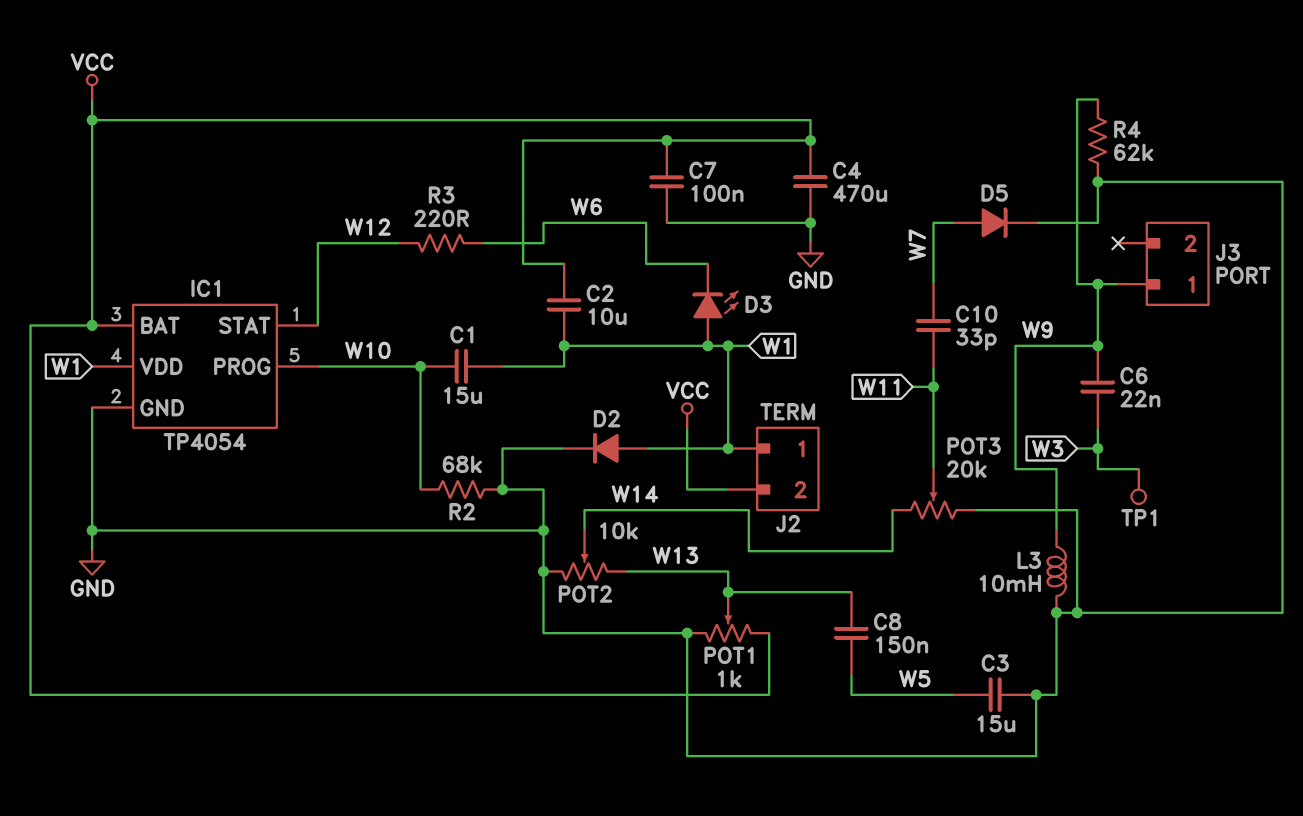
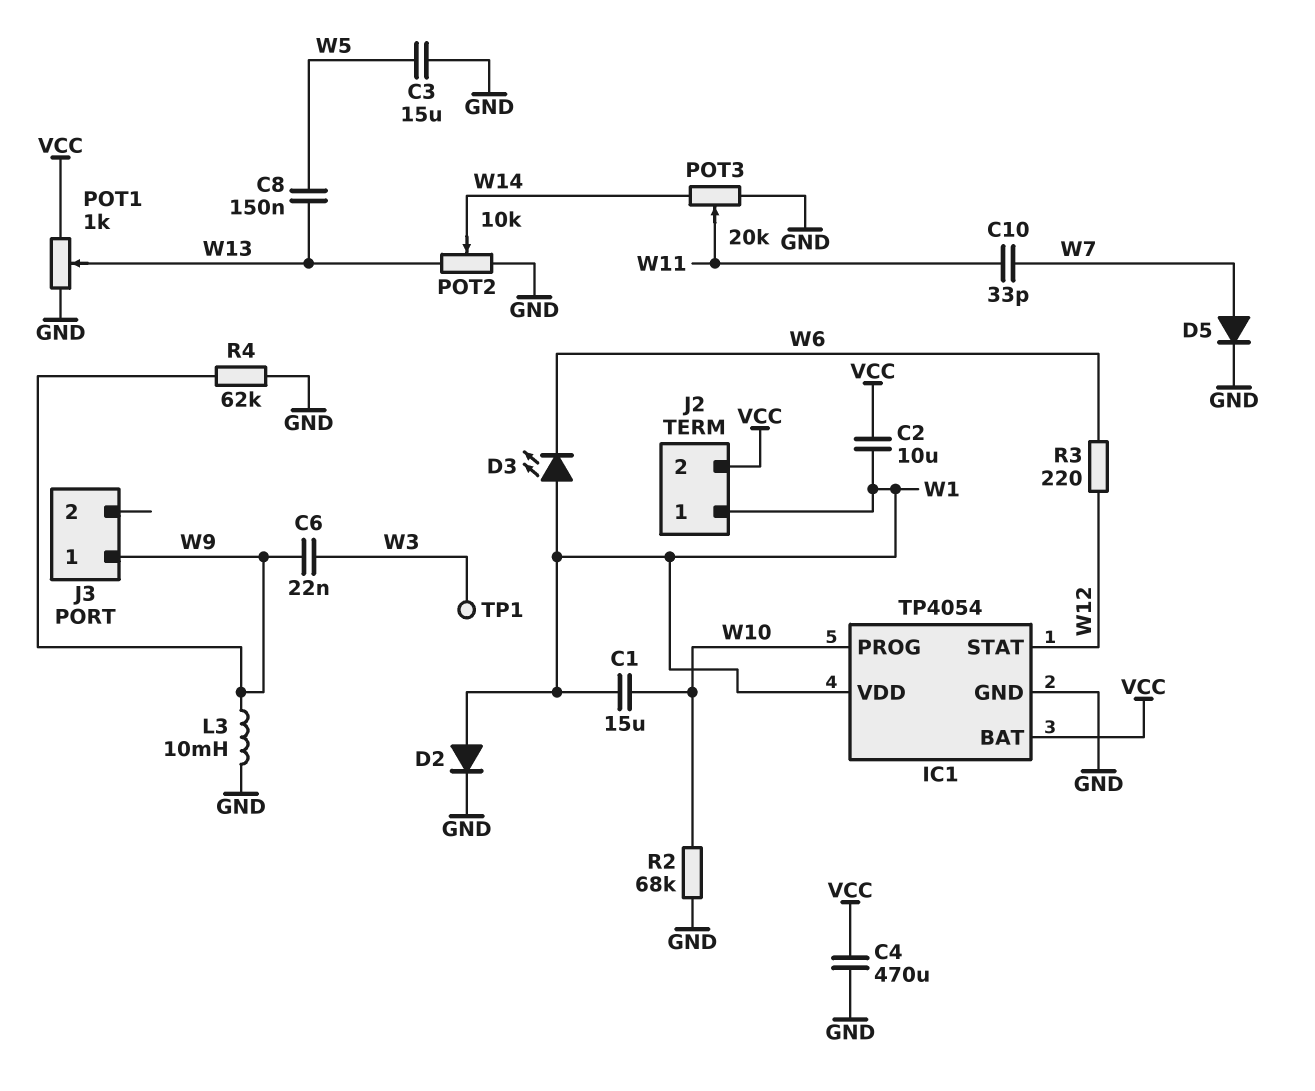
C7: 100nF (GND, VCC) -> none

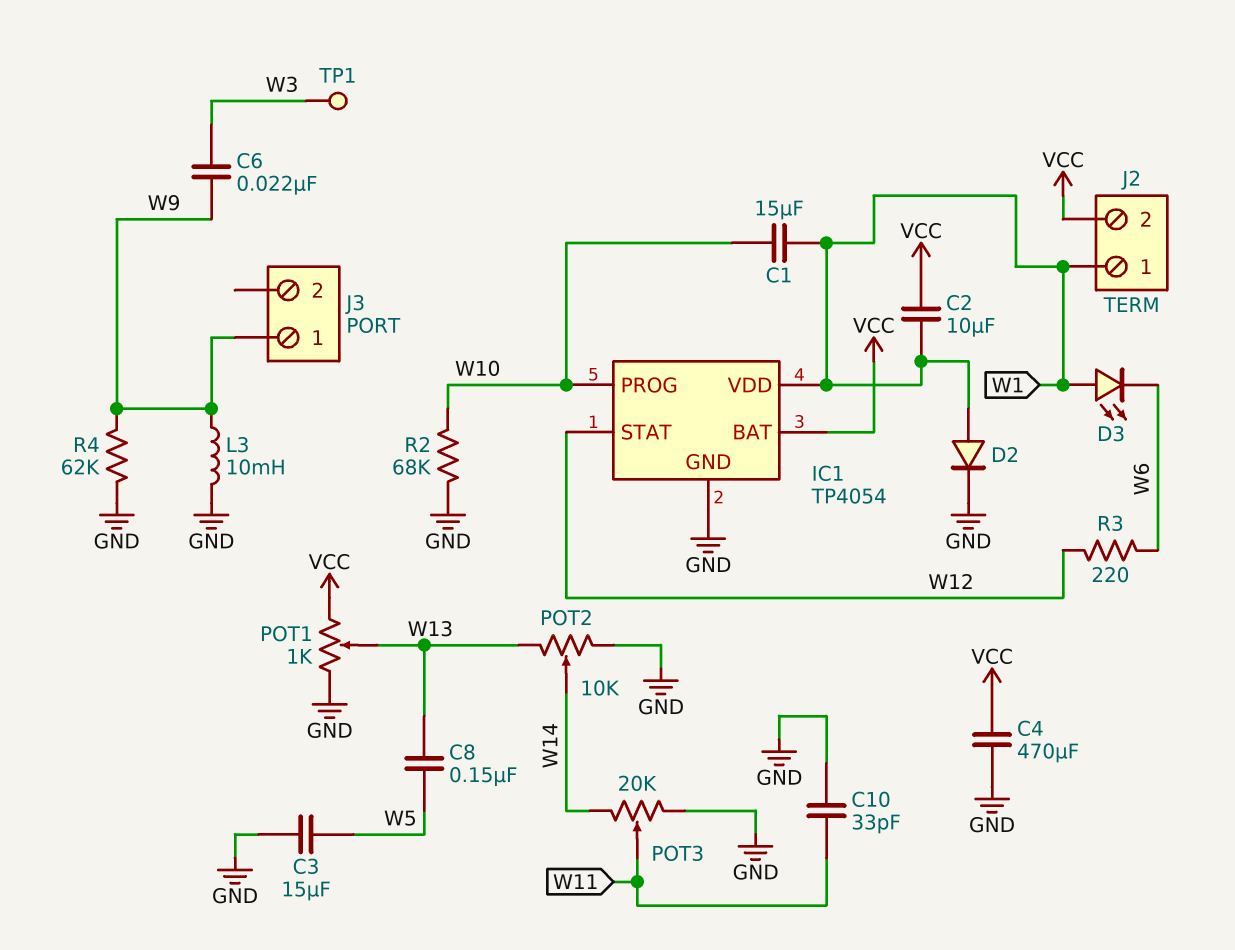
C10: 33pF (W7, W11) -> 33pF (GND, W11)
D5: diode (A W7, K GND) -> none

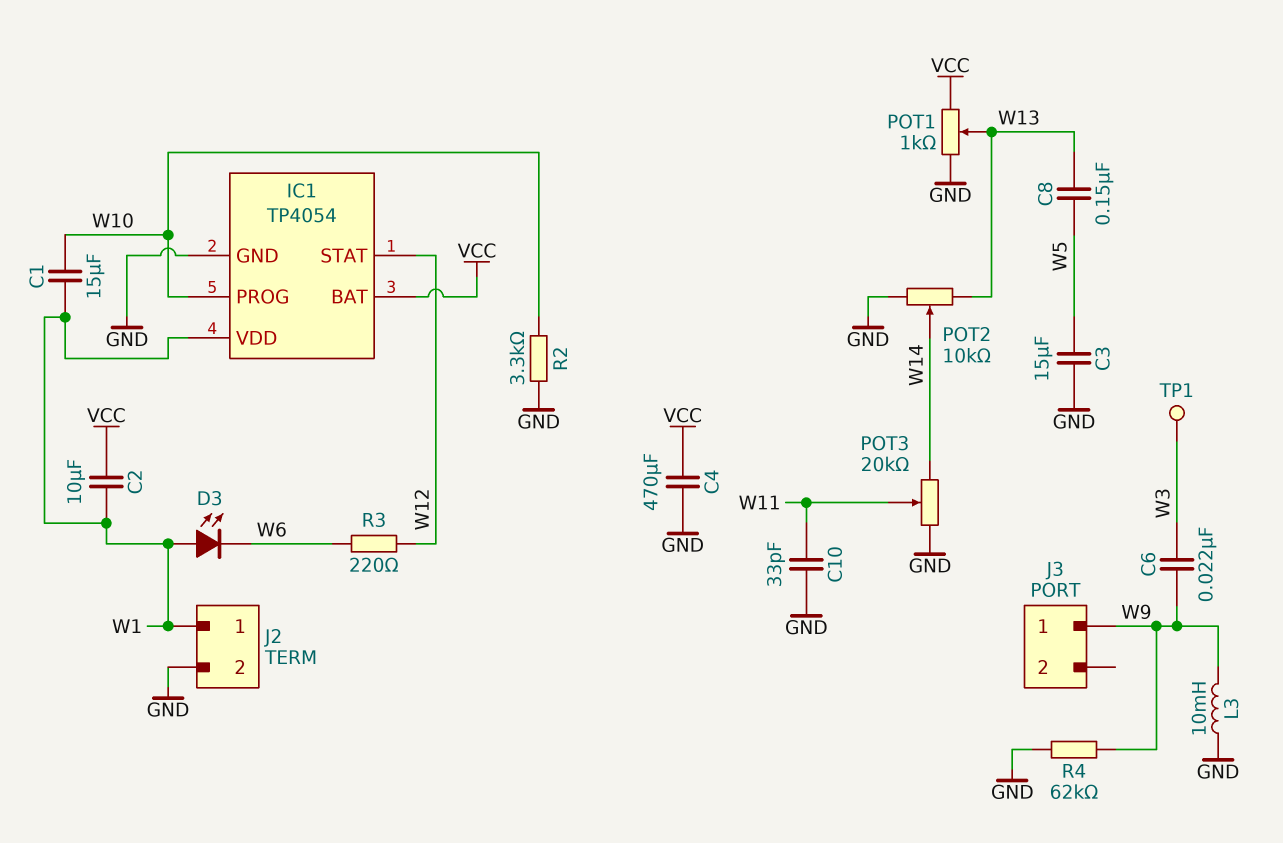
D2: diode (A W1, K GND) -> none
J2 pin 2: VCC -> GND
R2: 68k (GND, W10) -> 3.3k (GND, W10)

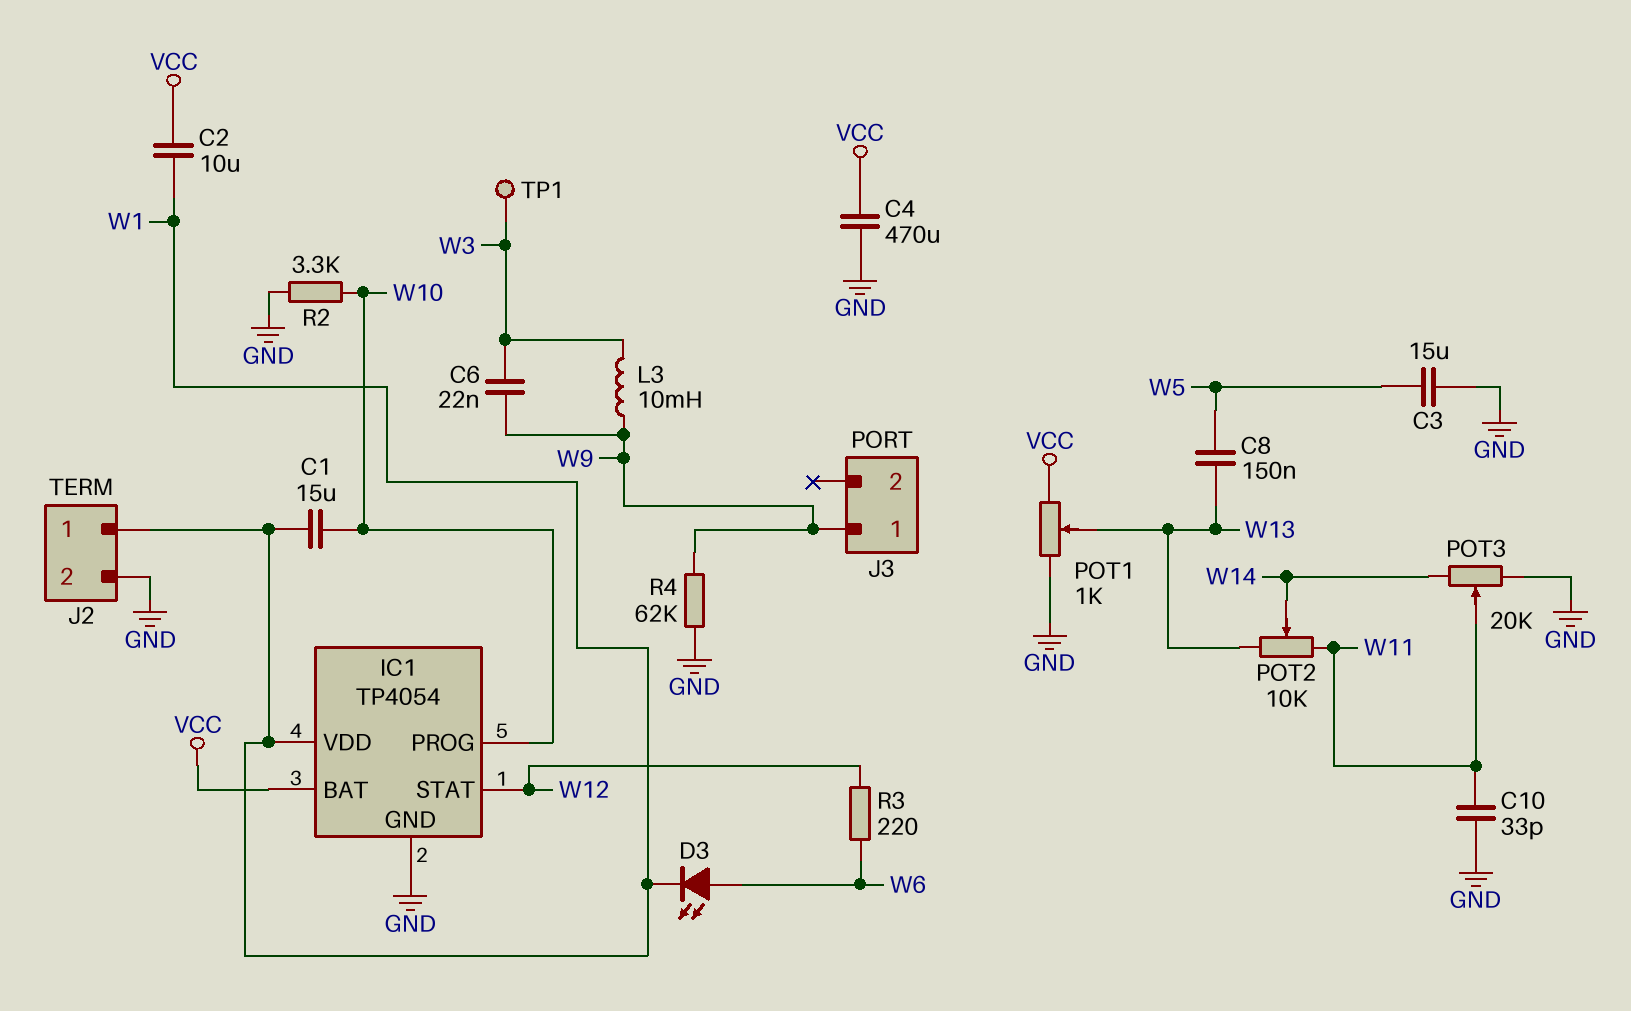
D3: LED (A W1, K W6) -> LED (A W6, K W1)
L3: 10mH (GND, W9) -> 10mH (W3, W9)
POT2: 10k (GND, W13, wiper W14) -> 10k (W11, W13, wiper W14)

